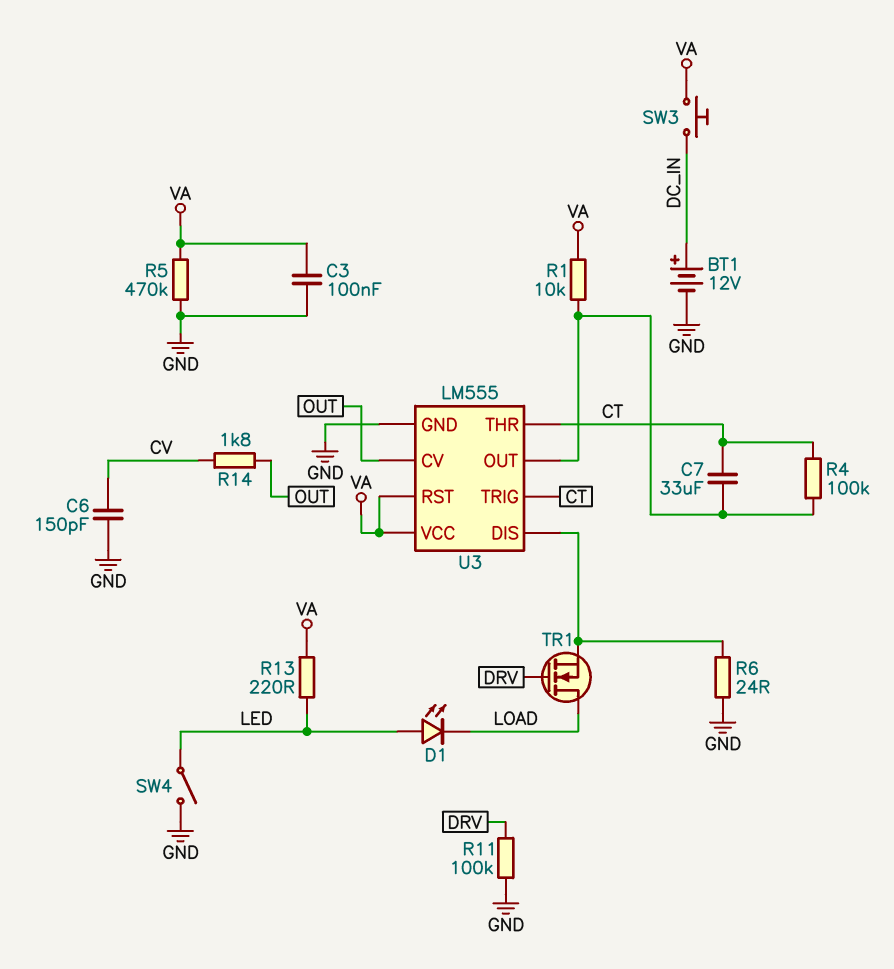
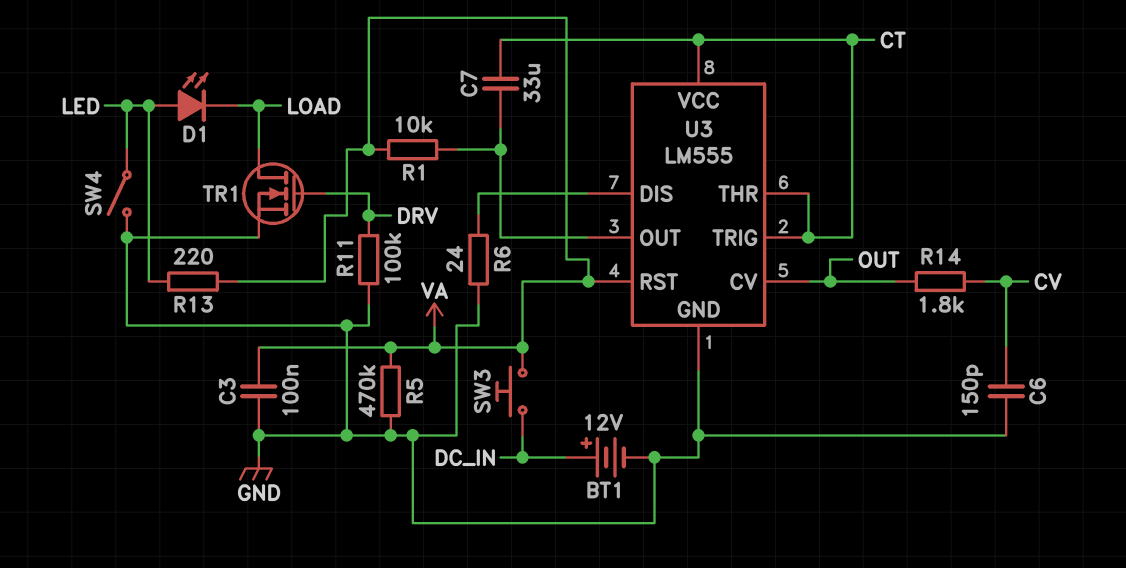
R4: 100k (CT, U3/OUT) -> none
TR1: NMOS (G DRV, D LOAD, S U3/DIS) -> NMOS (G DRV, D LOAD, S GND)
U3 pin VCC: VA -> CT

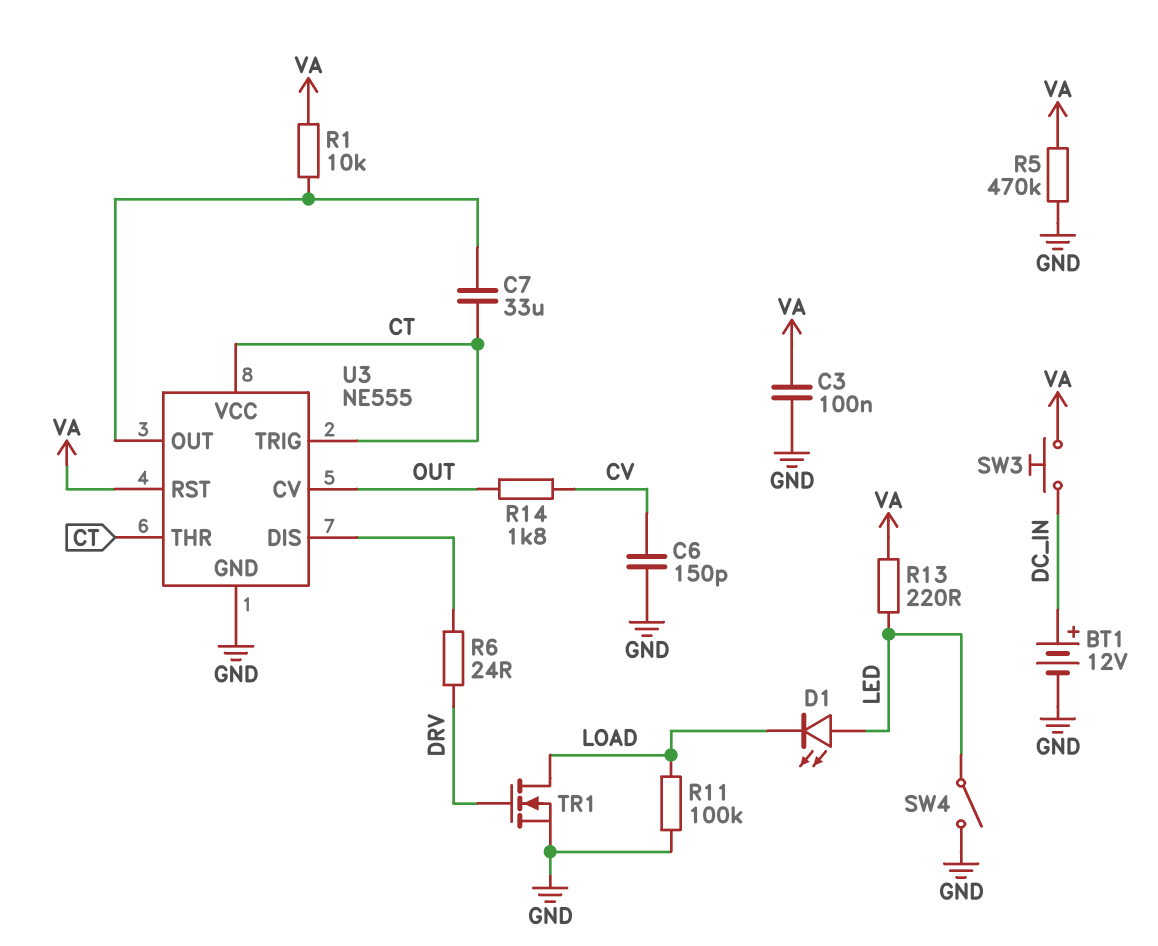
R6: 24 (GND, U3/DIS) -> 24 (DRV, U3/DIS)
R11: 100k (DRV, GND) -> 100k (GND, LOAD)
U3: LM555 -> NE555

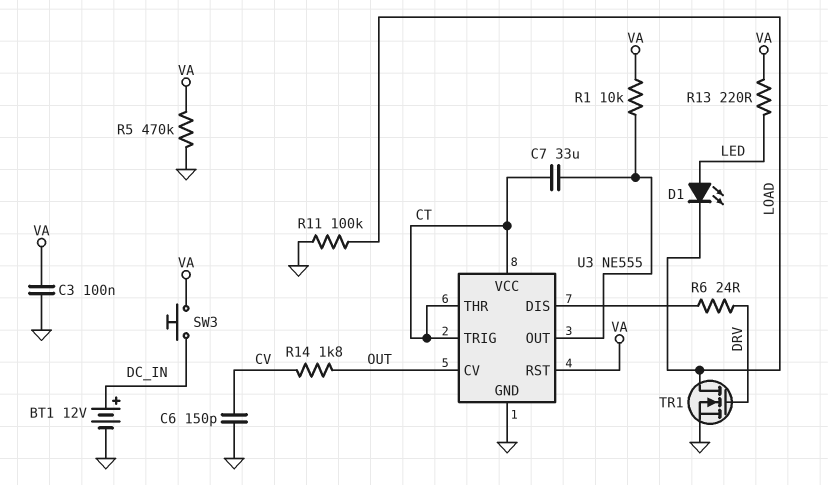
SW4: switch (GND, LED) -> none

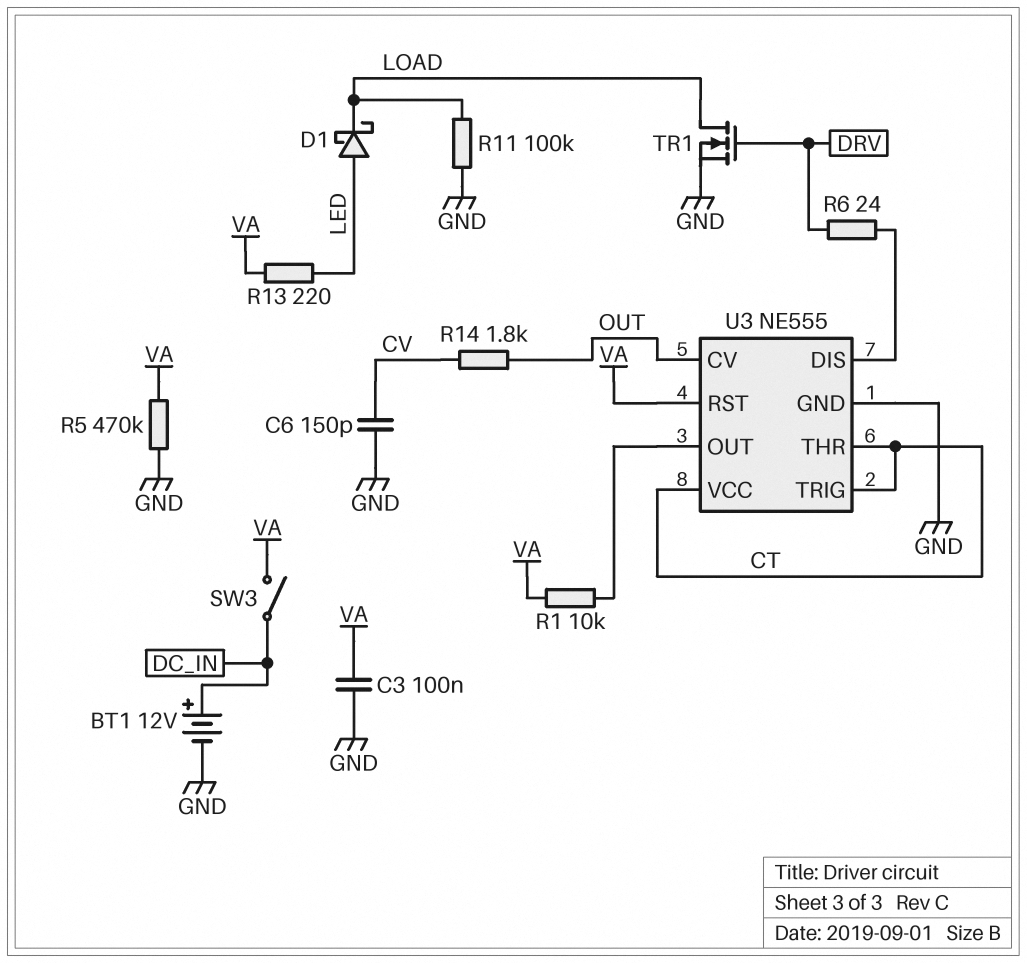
C7: 33uF (CT, U3/OUT) -> none
D1: LED (A LED, K LOAD) -> schottky (A LED, K LOAD)
SW3: button (DC_IN, VA) -> switch (DC_IN, VA)

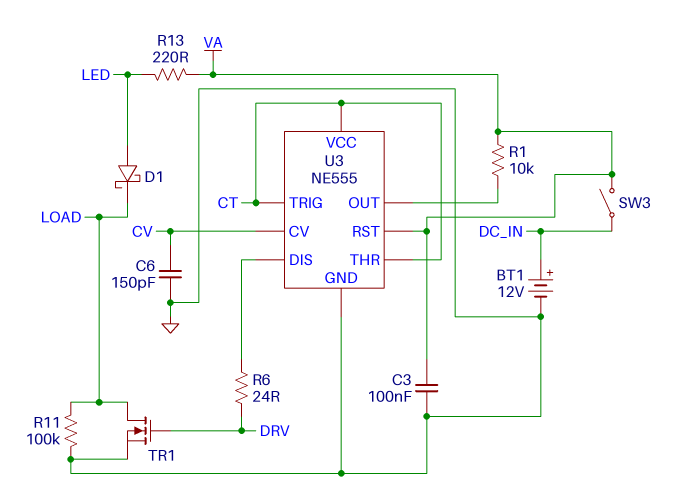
R5: 470k (GND, VA) -> none
R14: 1.8k (CV, OUT) -> none
U3 pin CV: OUT -> CV

